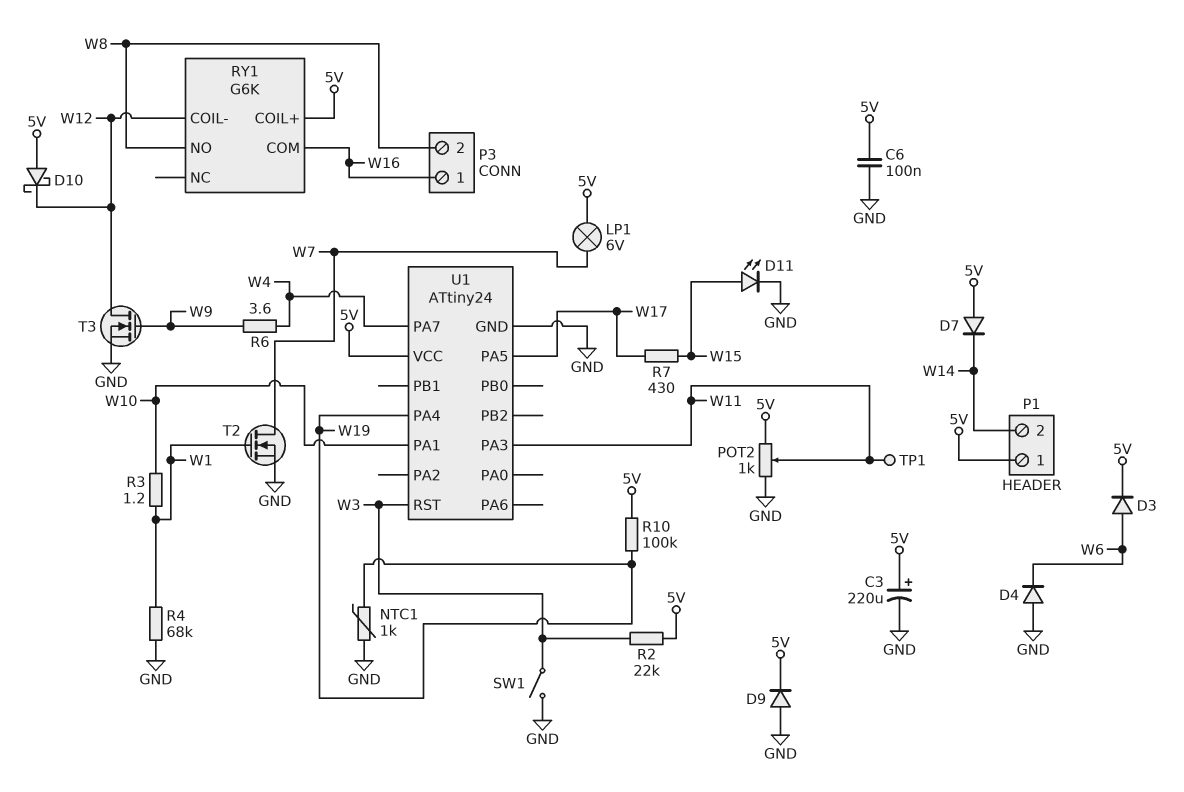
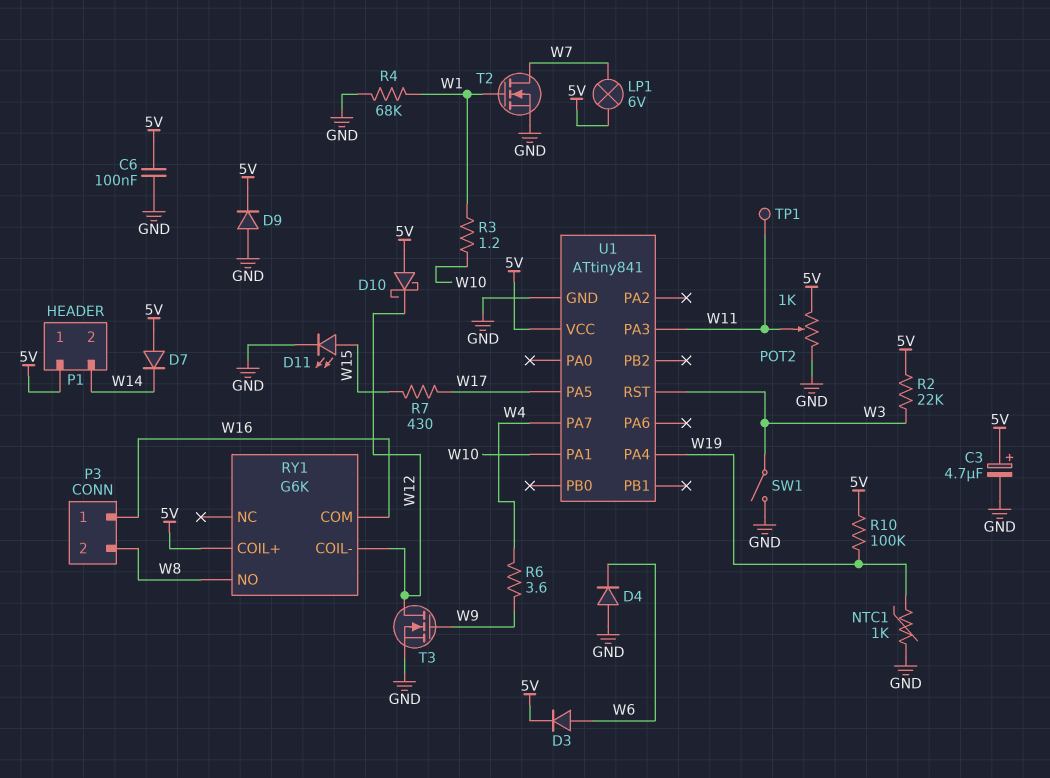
C3: 220uF (plus 5V, minus GND) -> 4.7uF (plus 5V, minus GND)
U1: ATtiny24 -> ATtiny841

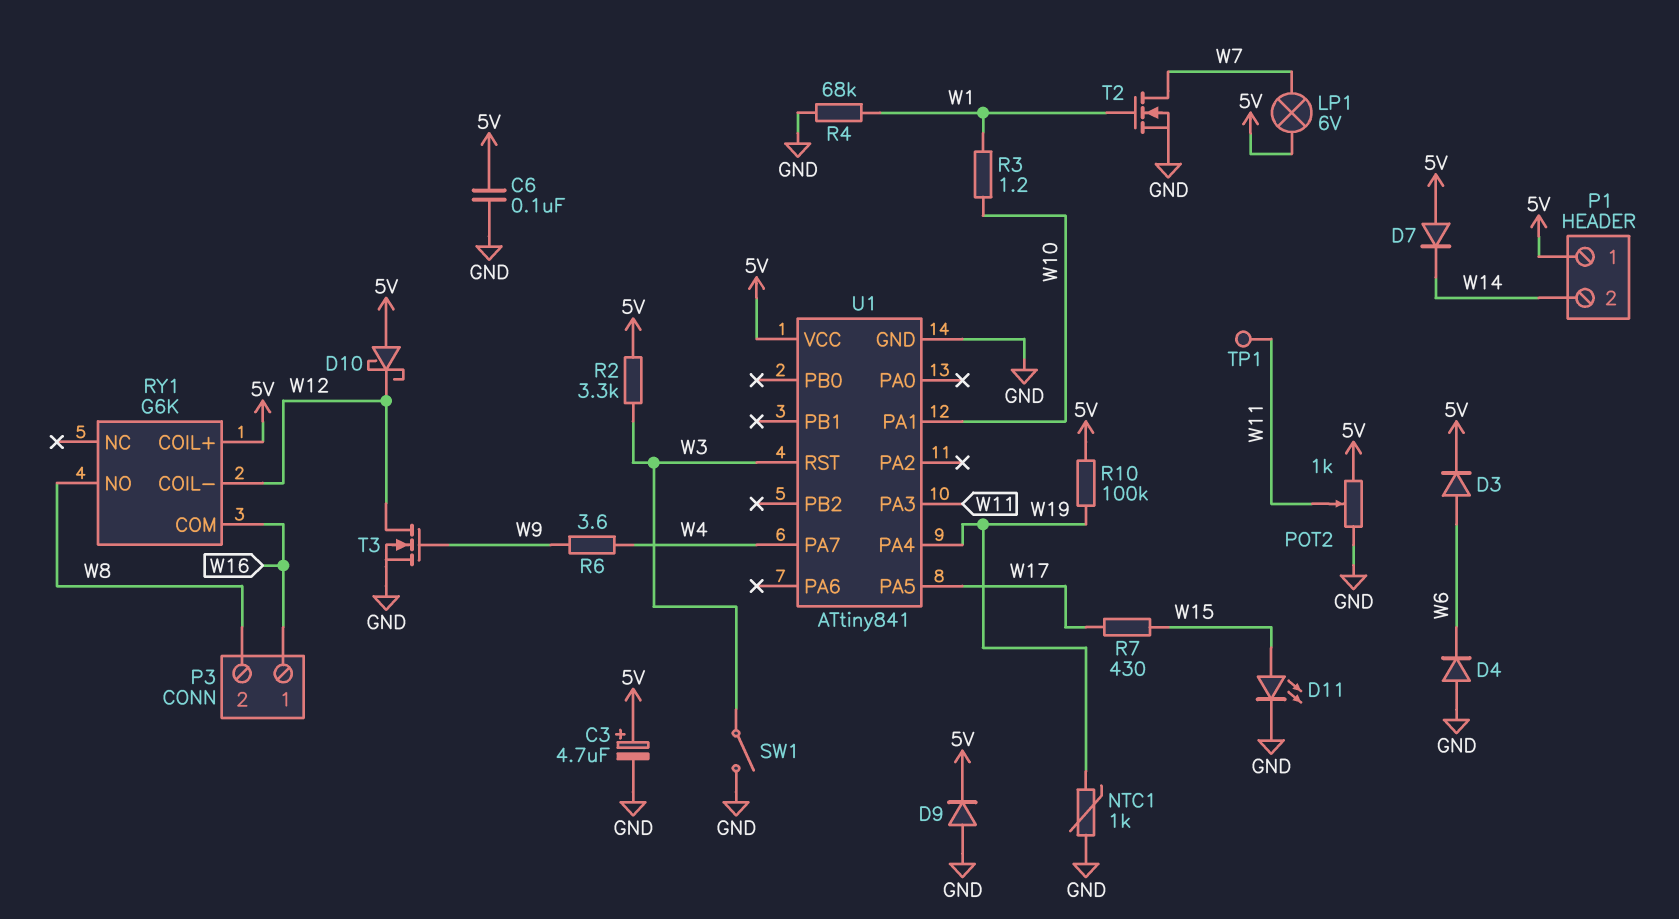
R2: 22k (5V, W3) -> 3.3k (5V, W3)

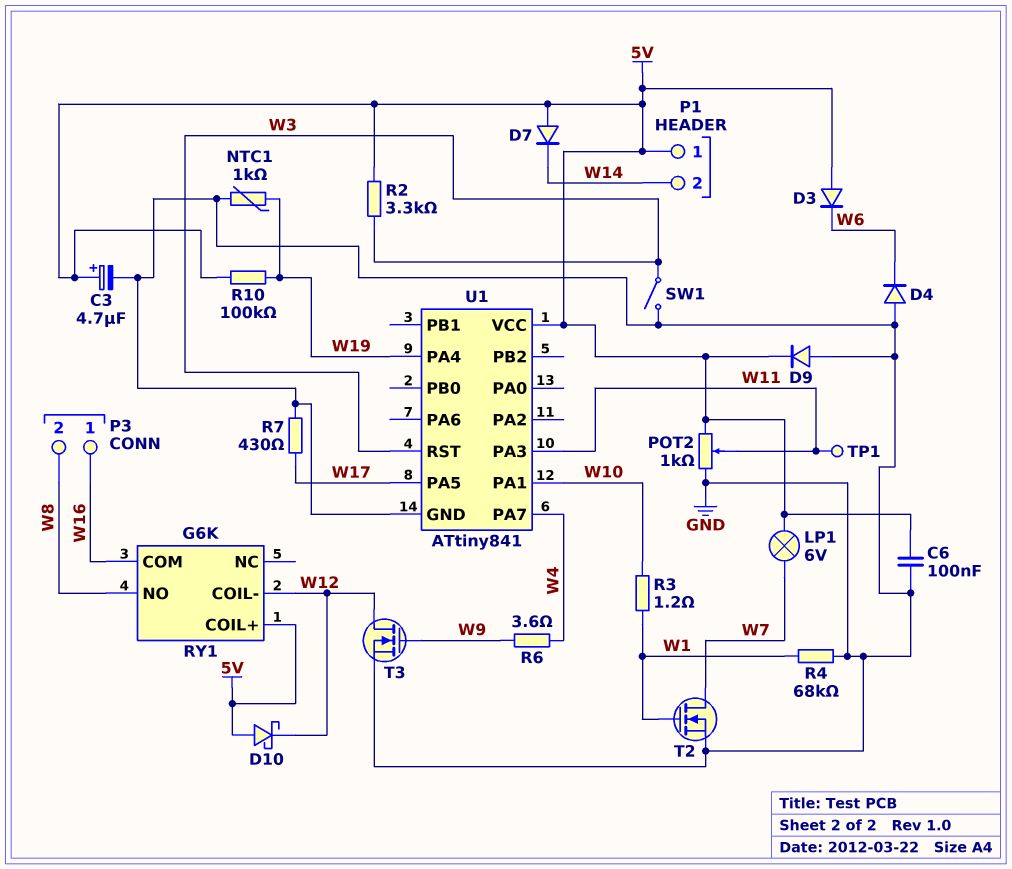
D3: diode (A W6, K 5V) -> diode (A 5V, K W6)
D11: LED (A W15, K GND) -> none
R7: 430 (W15, W17) -> 430 (GND, W17)

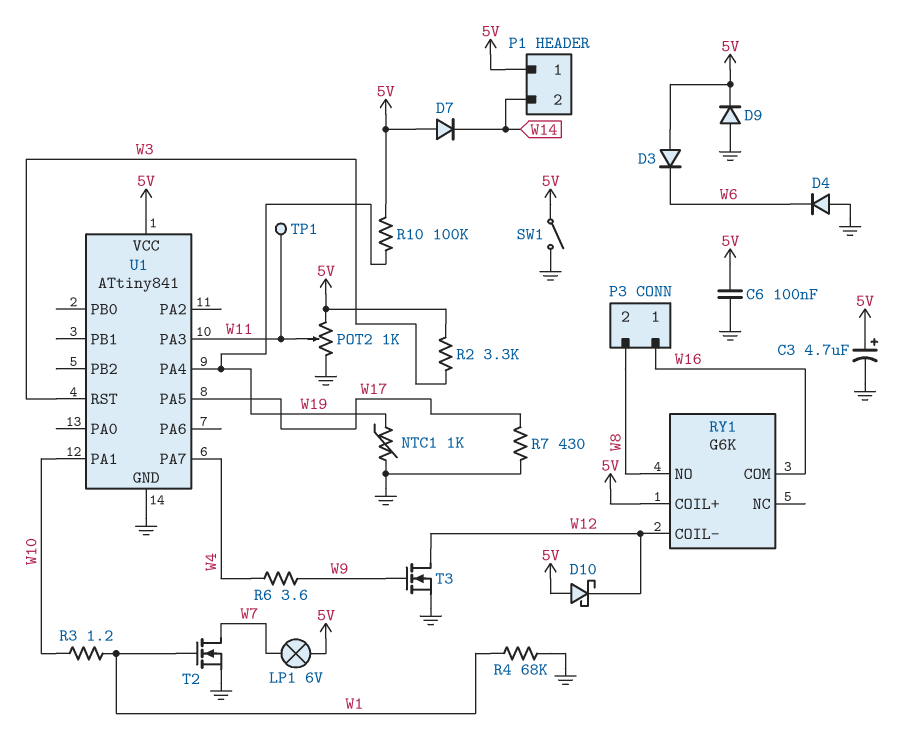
SW1: switch (GND, W3) -> switch (5V, GND)

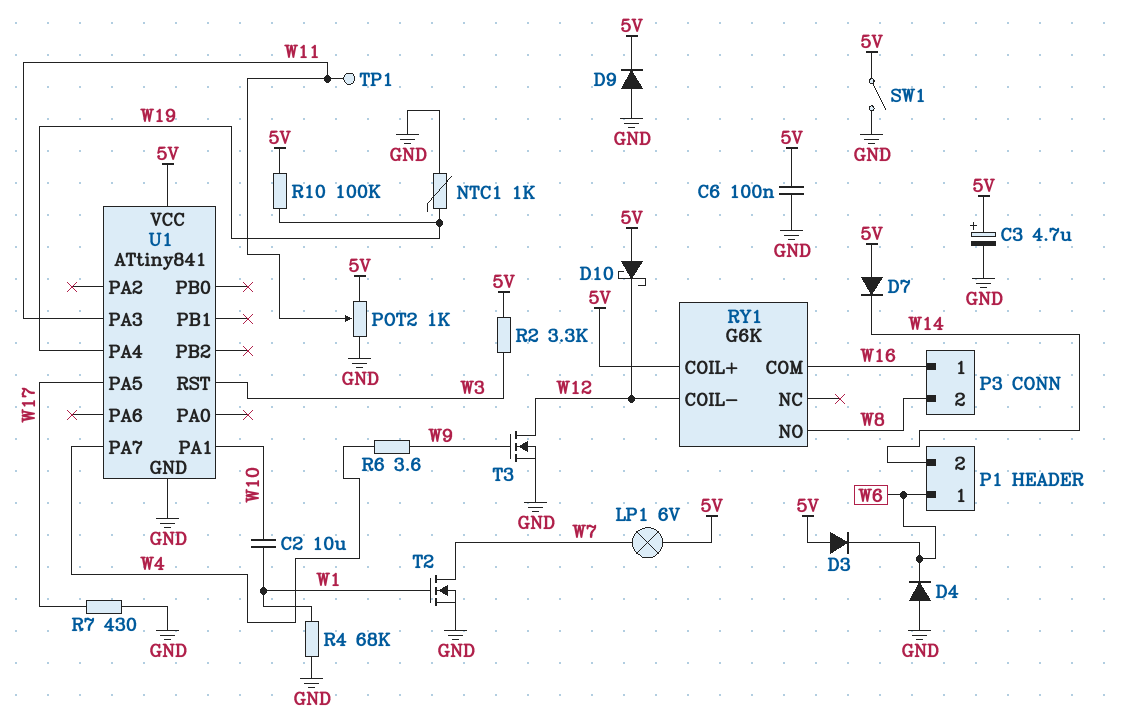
C2: none -> 10uF (W1, W10)
P1 pin 1: 5V -> W6
R3: 1.2 (W1, W10) -> none

